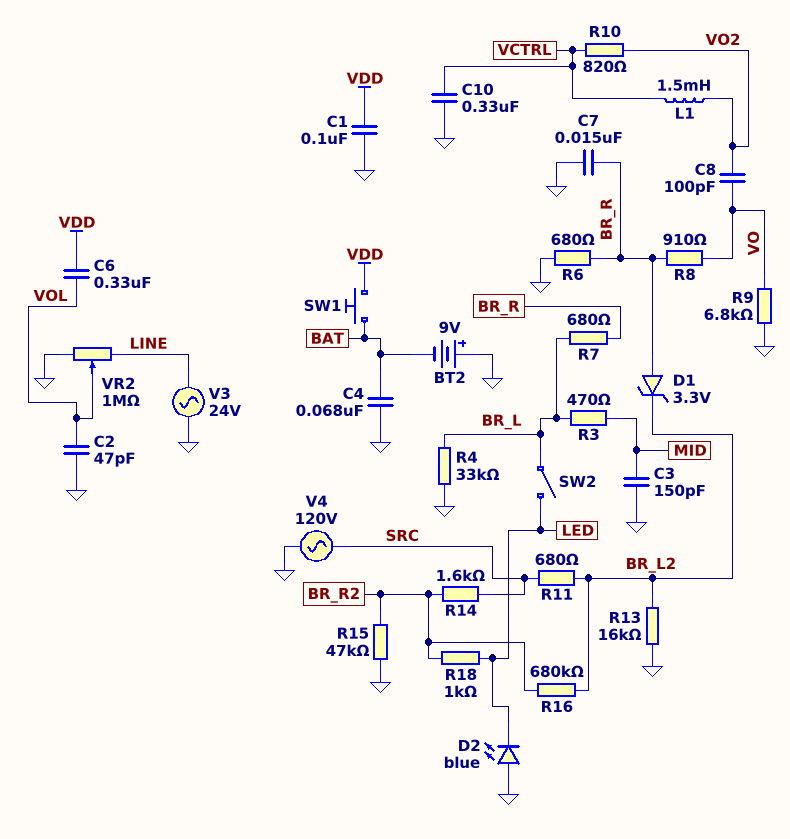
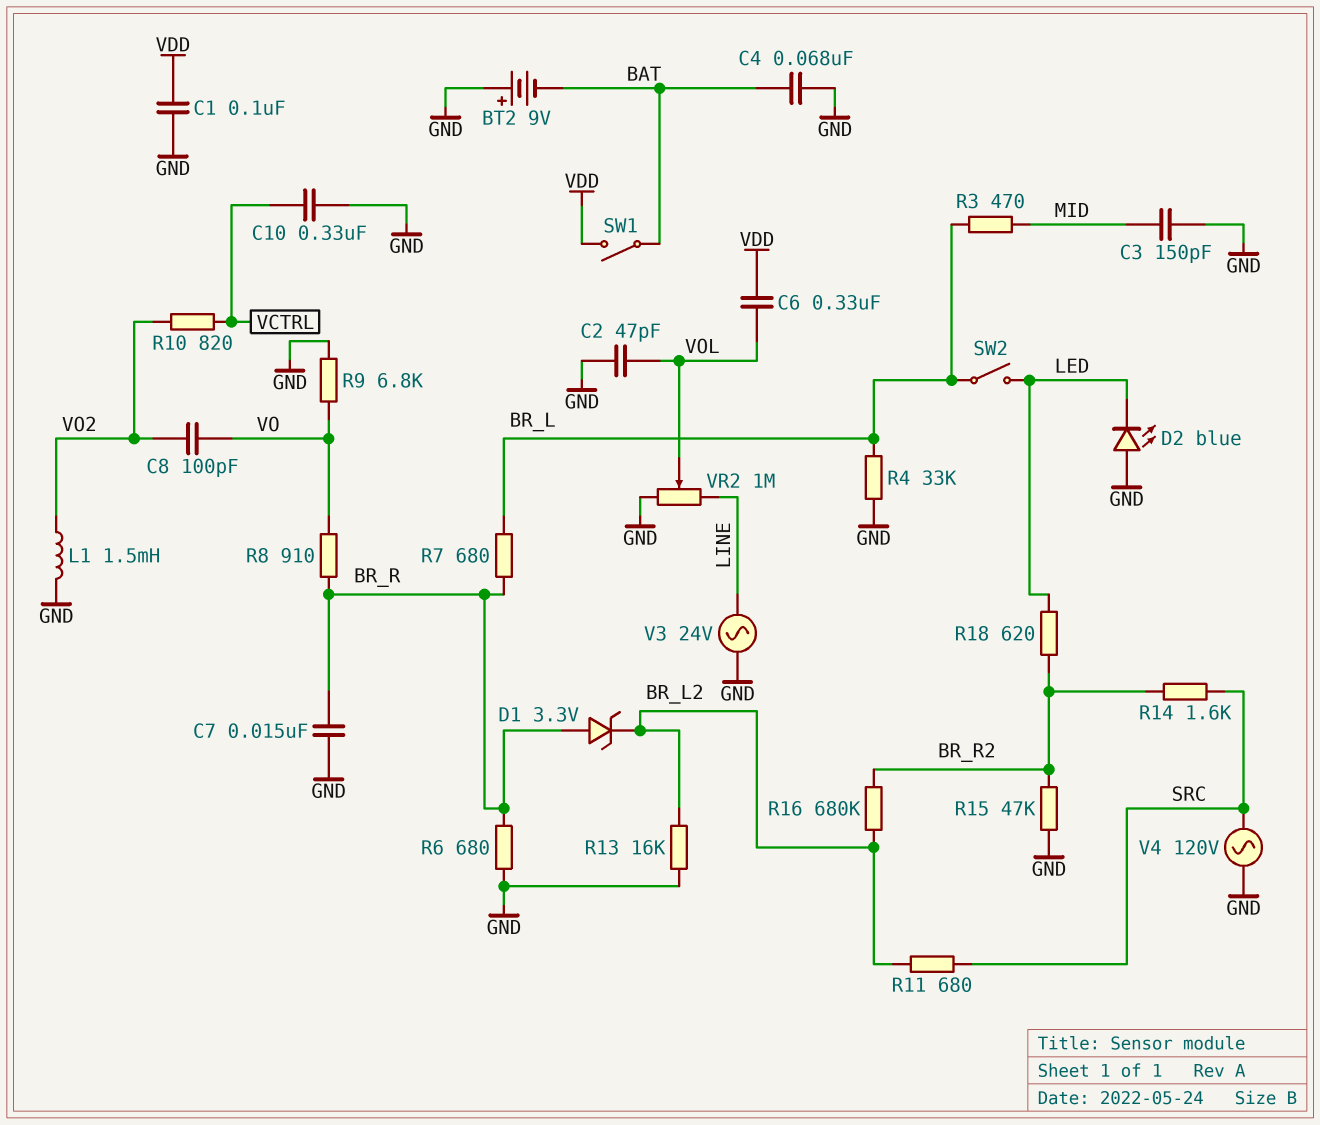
L1: 1.5mH (VCTRL, VO2) -> 1.5mH (GND, VO2)
R18: 1k (BR_R2, LED) -> 620 (BR_R2, LED)
SW1: button (BAT, VDD) -> switch (BAT, VDD)

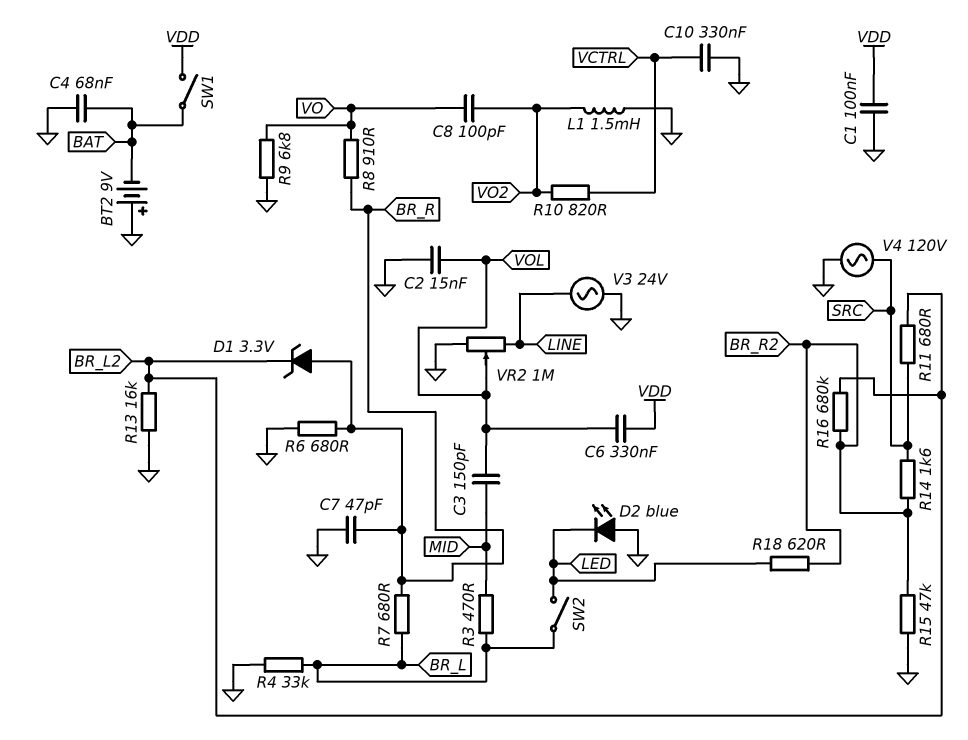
C2: 47pF (GND, VOL) -> 15nF (GND, VOL)
C3: 150pF (GND, MID) -> 150pF (MID, VOL)
C7: 15nF (BR_R, GND) -> 47pF (BR_R, GND)

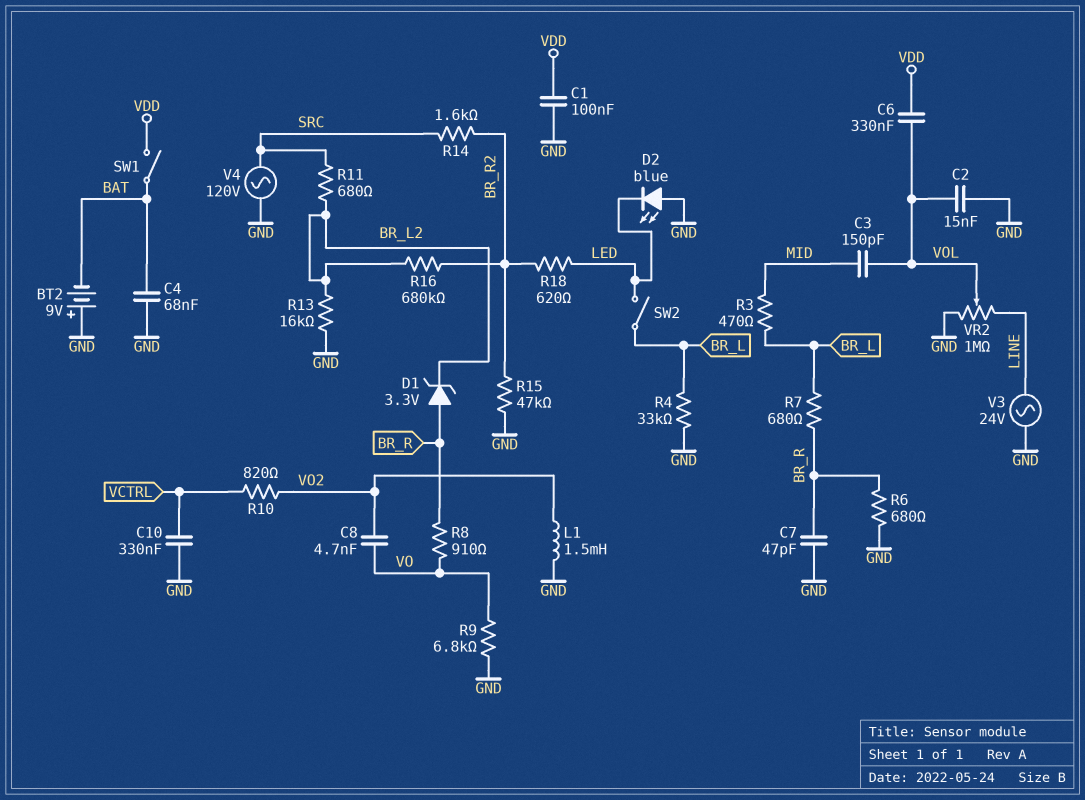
C8: 100pF (VO, VO2) -> 4.7nF (VO, VO2)

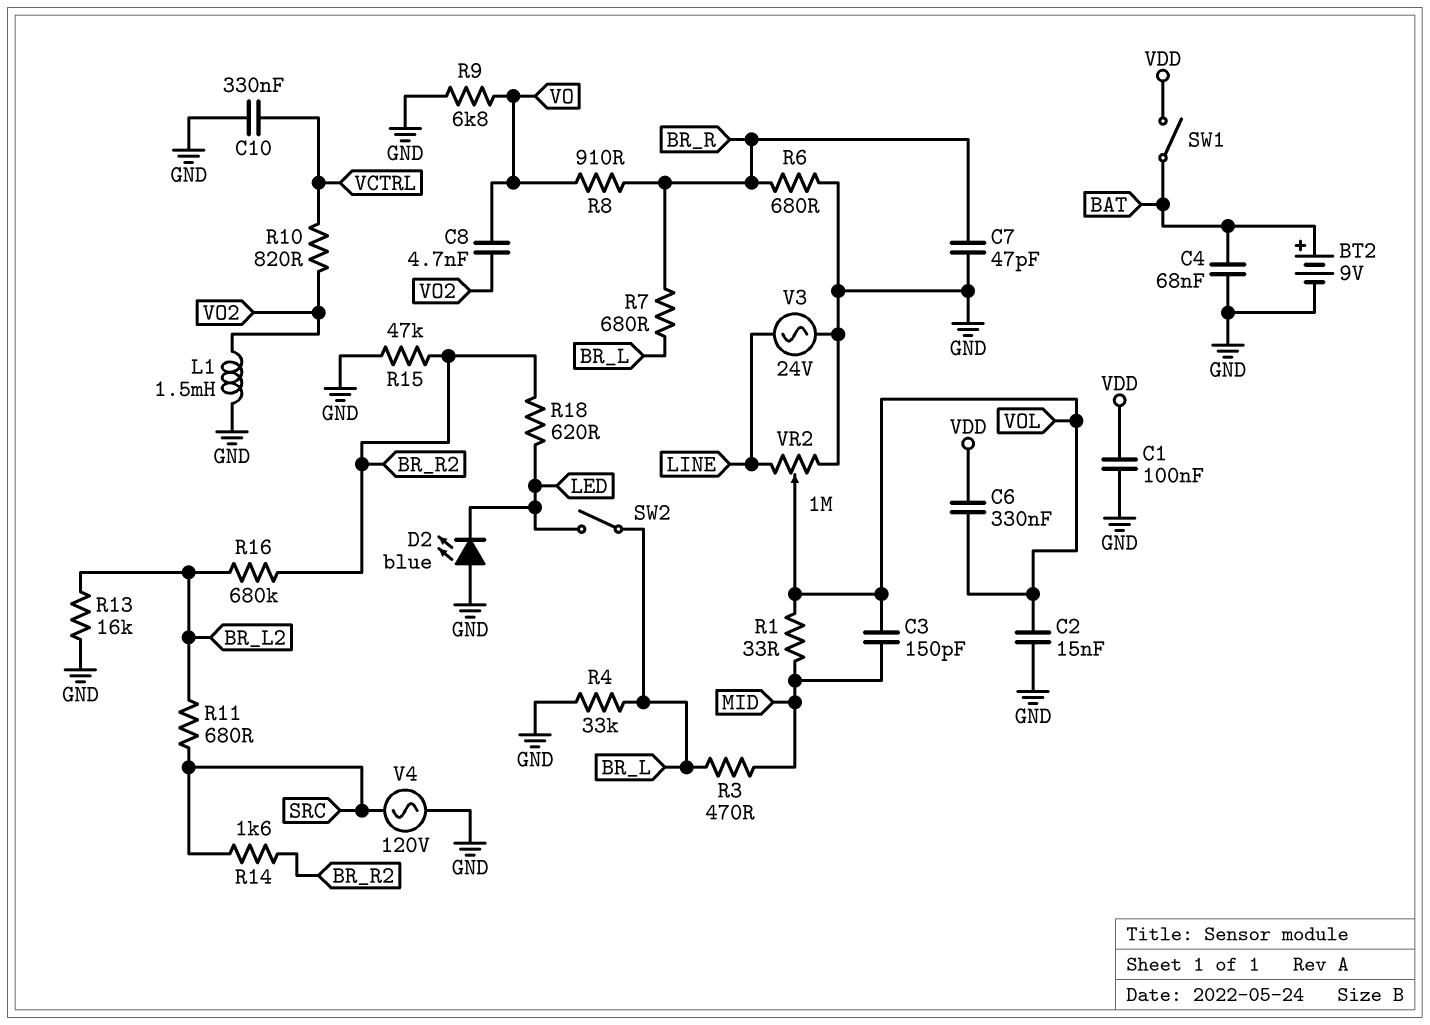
BT2: 9V (plus GND, minus BAT) -> 9V (plus BAT, minus GND)
D1: zener 3.3V (A BR_R, K BR_L2) -> none
R1: none -> 33 (MID, VOL)

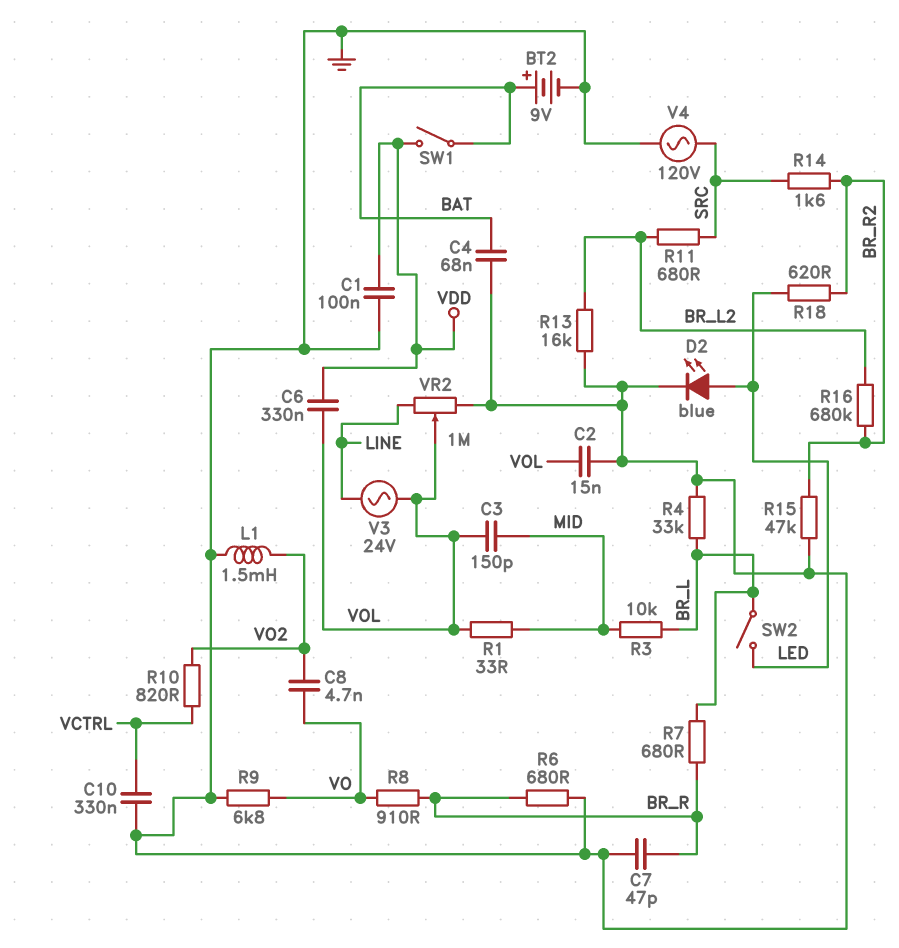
D2: LED blue (A GND, K LED) -> LED blue (A LED, K GND)
R3: 470 (BR_L, MID) -> 10k (BR_L, MID)
V3: AC 24V (GND, LINE) -> AC 24V (LINE, VOL)

